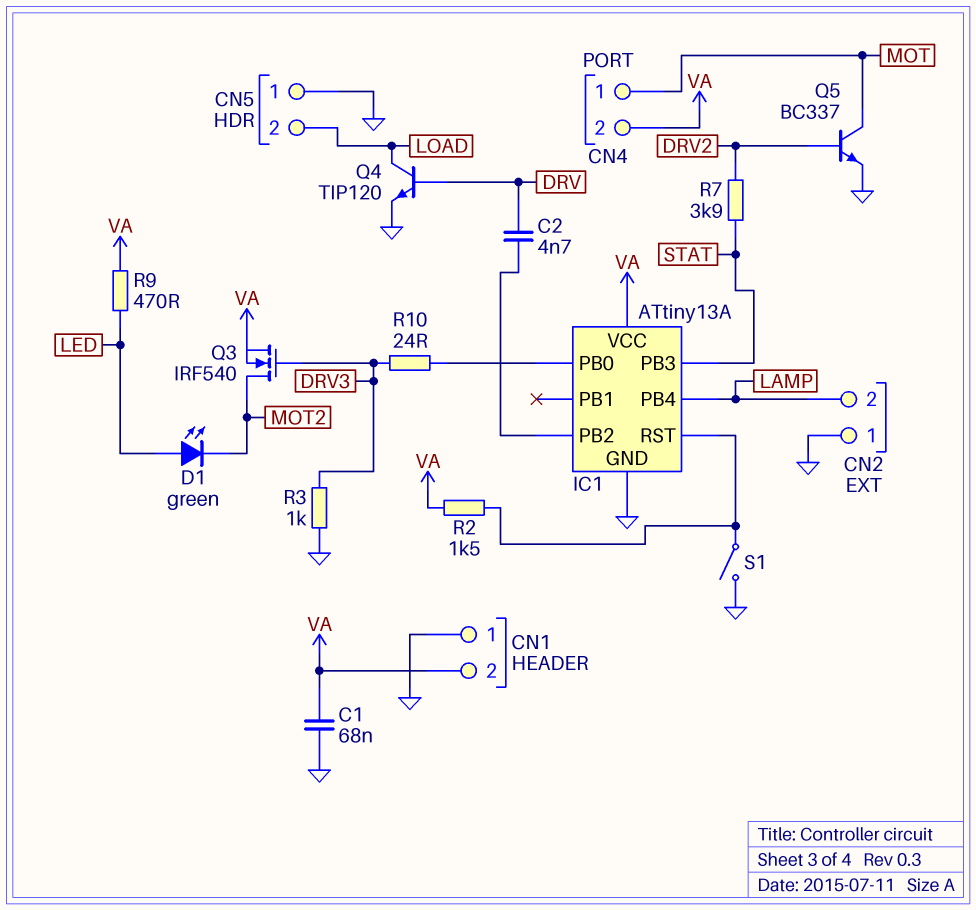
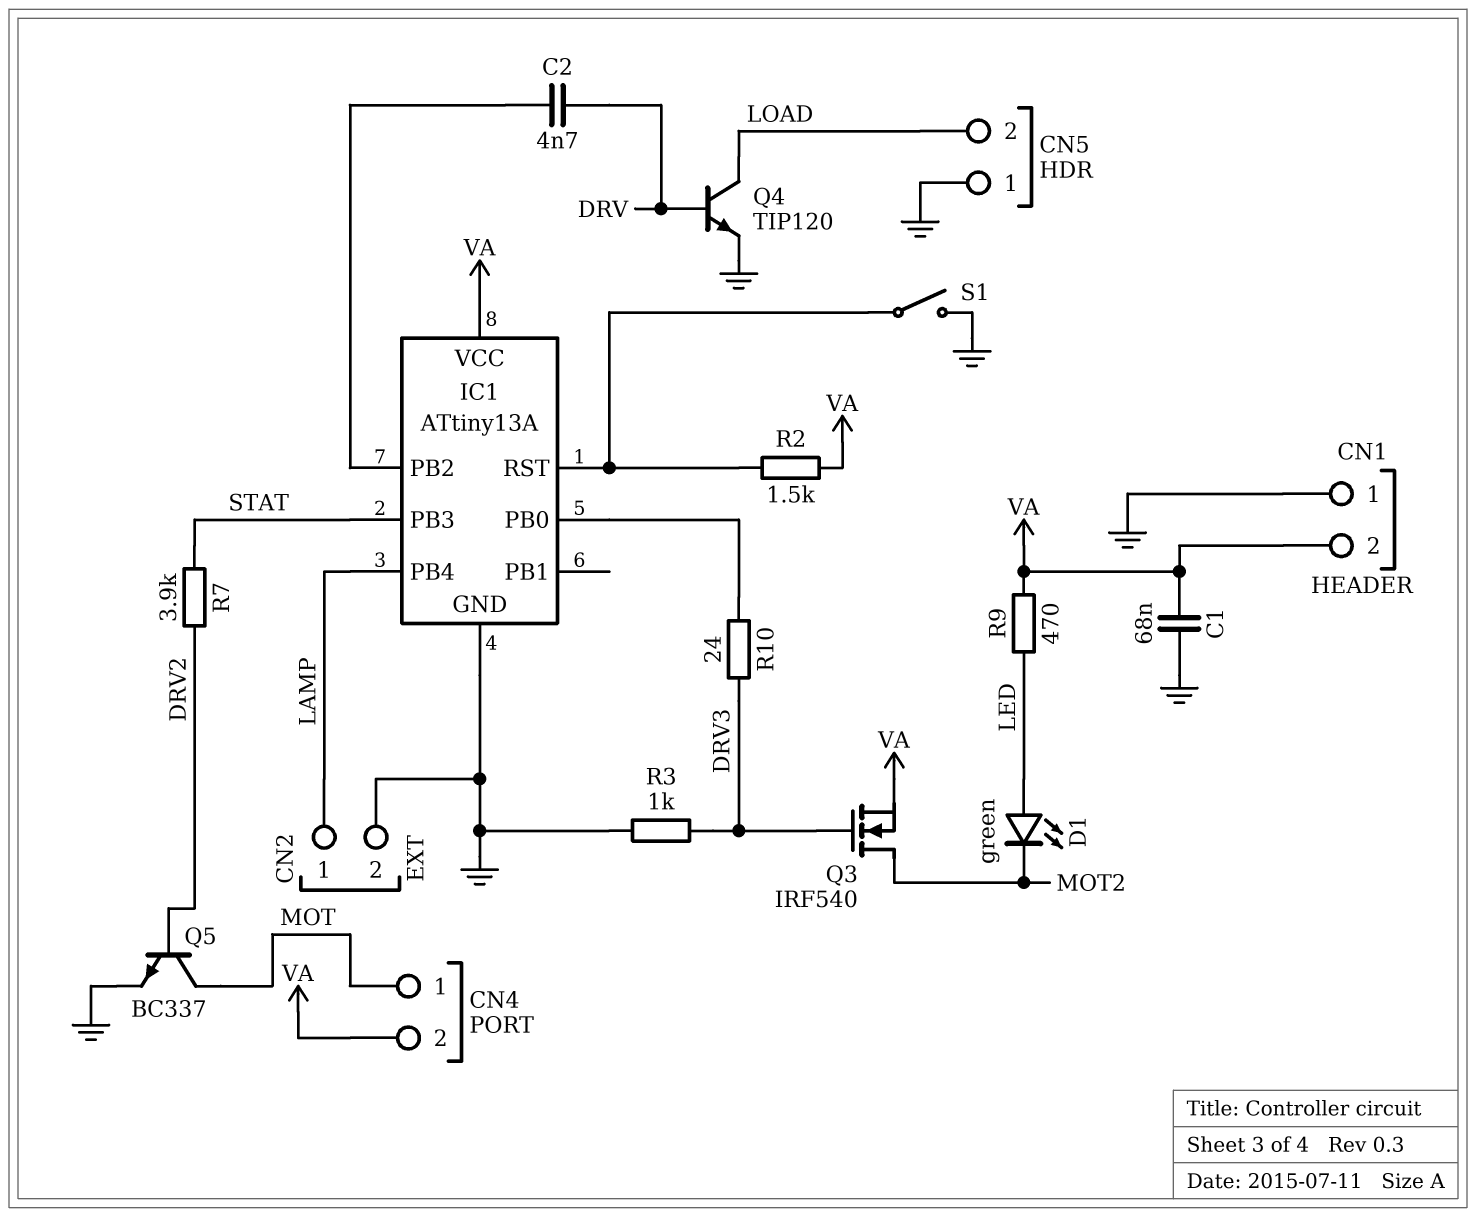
CN2 pin 1: GND -> LAMP
CN2 pin 2: LAMP -> GND

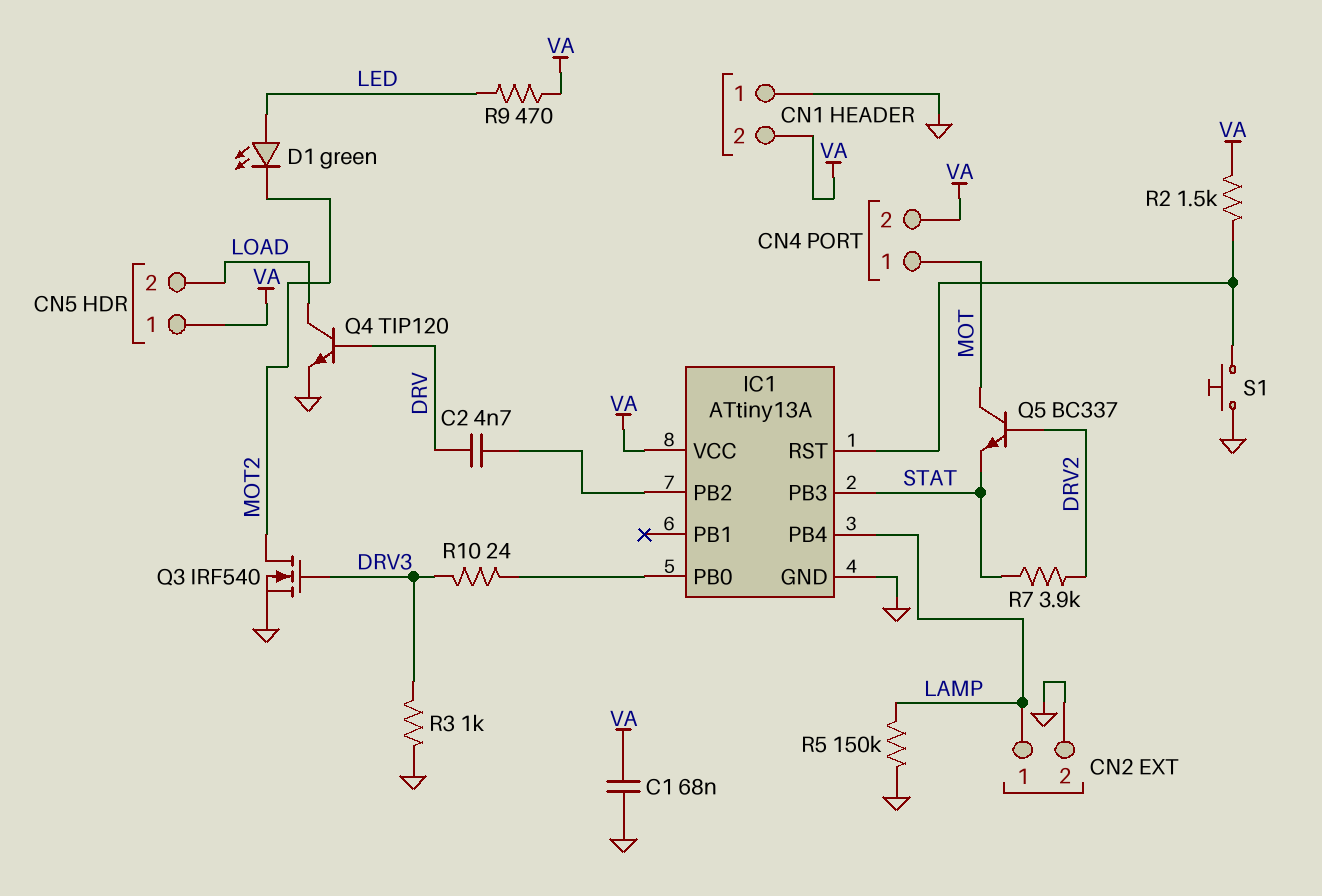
CN5 pin 1: GND -> VA
Q3: NMOS IRF540 (G DRV3, D MOT2, S VA) -> NMOS IRF540 (G DRV3, D MOT2, S GND)
Q5: NPN BC337 (B DRV2, C MOT, E GND) -> NPN BC337 (B DRV2, C MOT, E STAT)
R5: none -> 150k (GND, LAMP)
S1: switch (GND, IC1/RST) -> button (GND, IC1/RST)

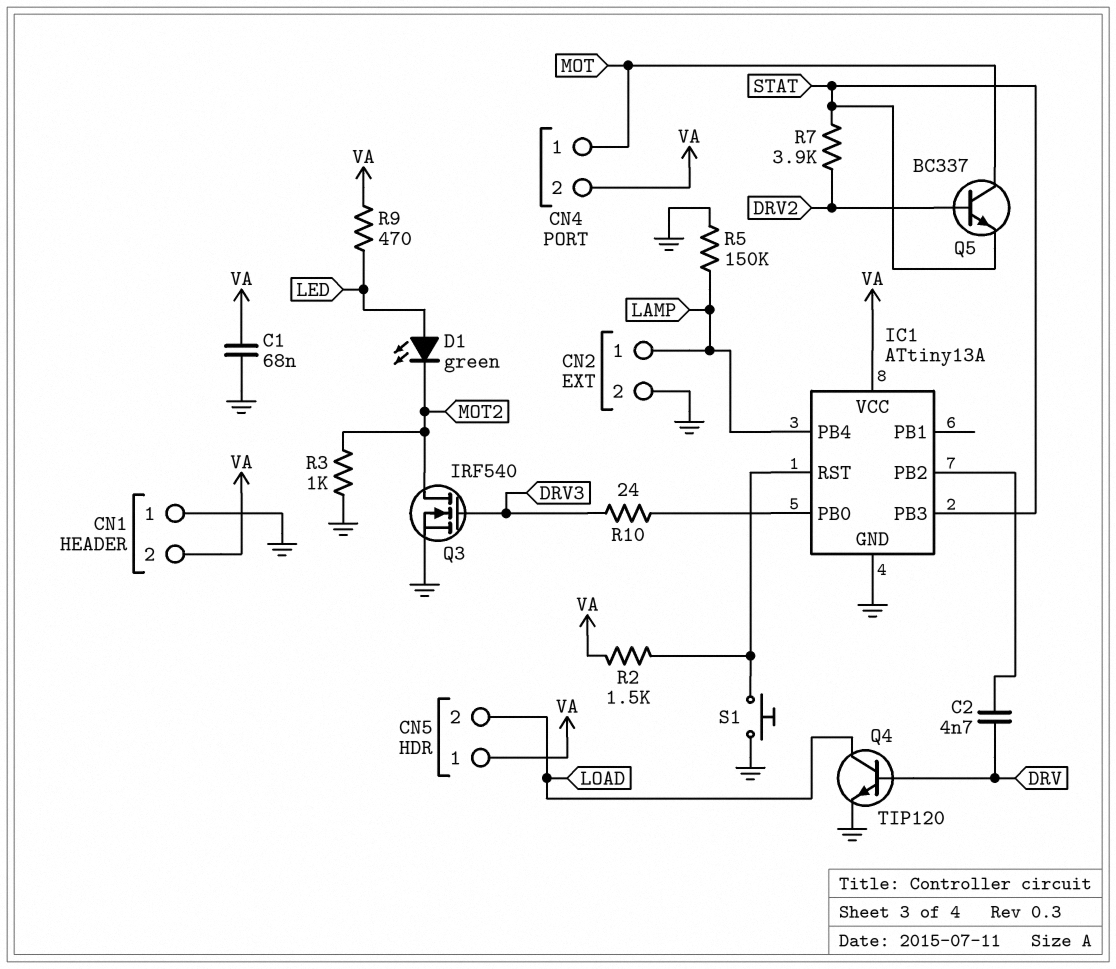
R3: 1k (DRV3, GND) -> 1k (GND, MOT2)

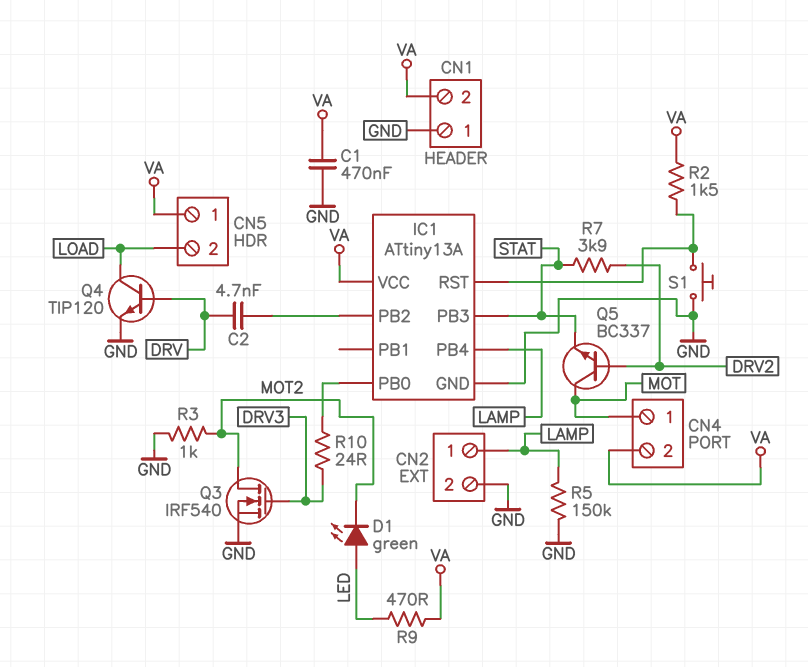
C1: 68nF (GND, VA) -> 470nF (GND, VA)

